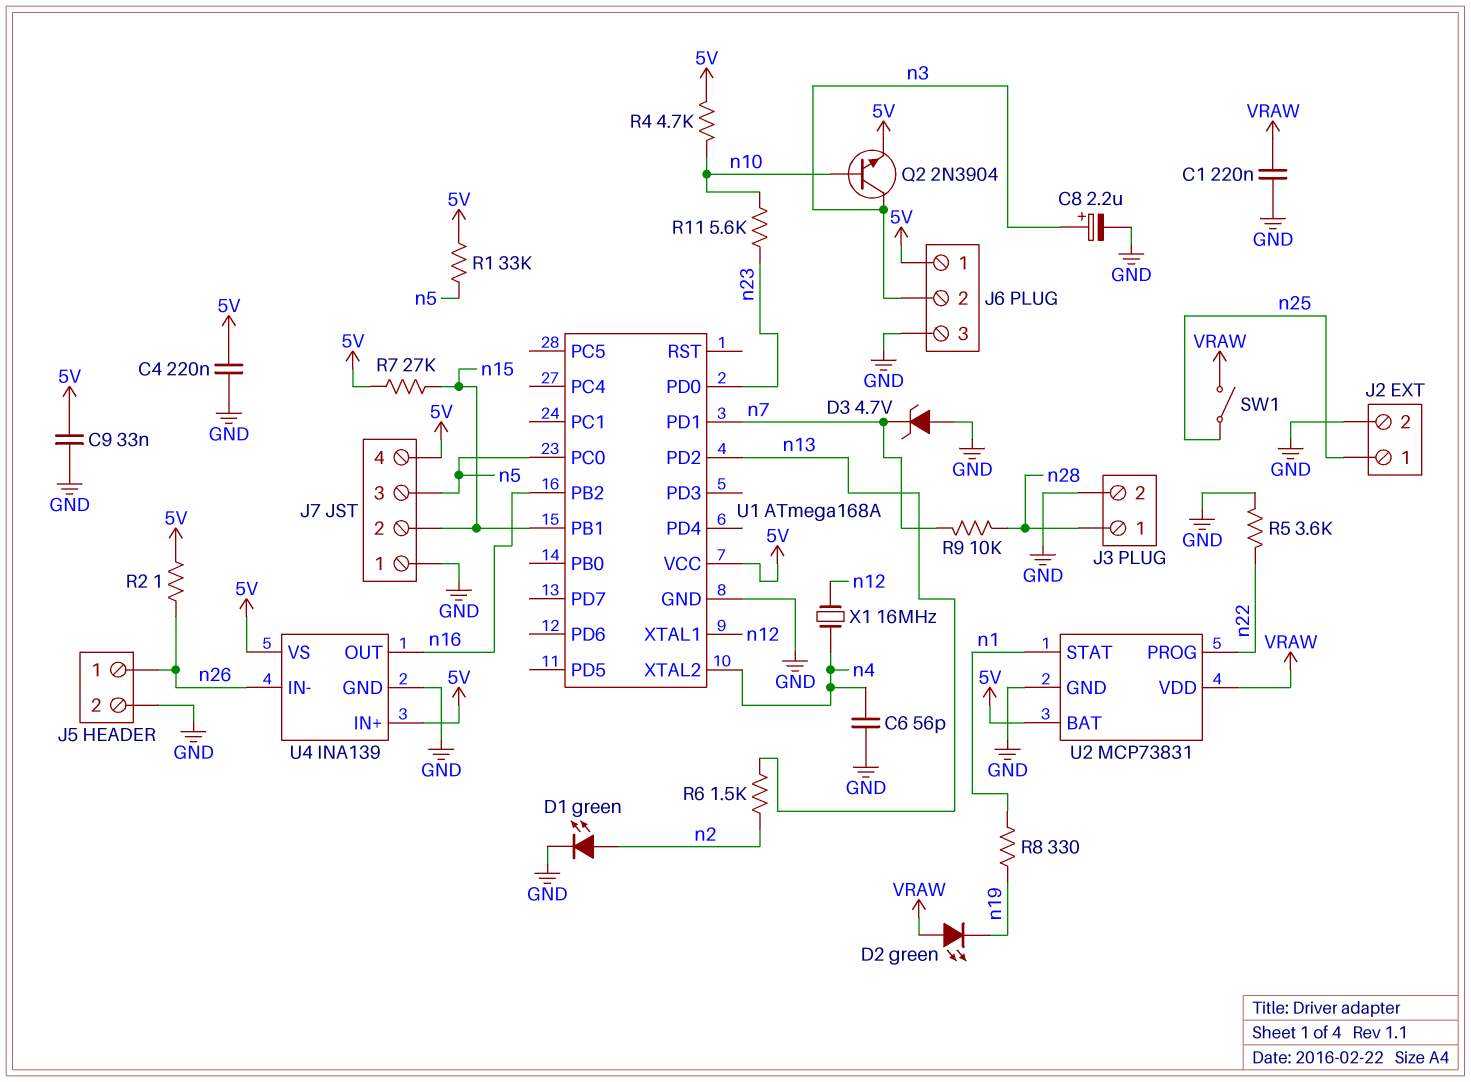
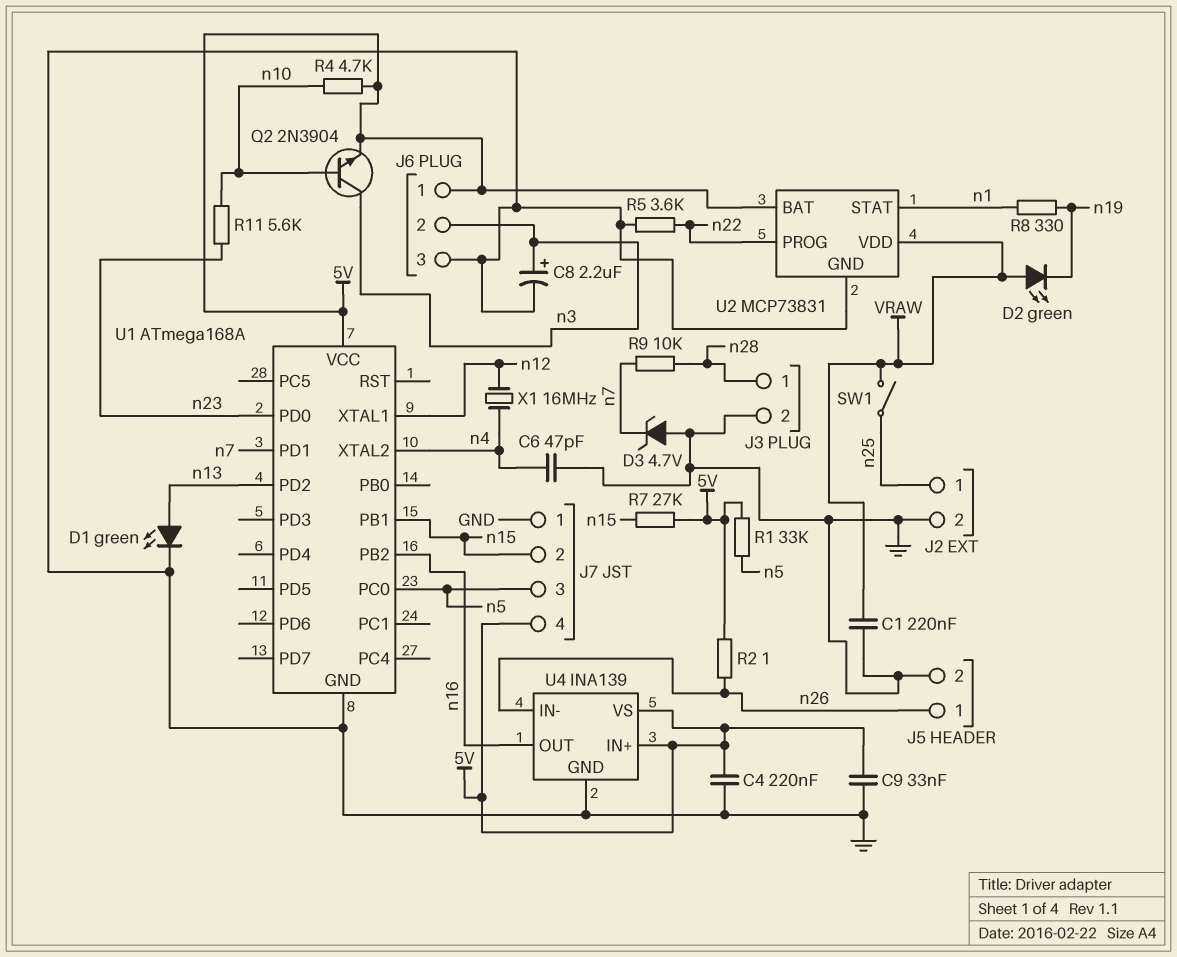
C6: 56pF (GND, n4) -> 47pF (GND, n4)
D1: LED green (A n2, K GND) -> LED green (A n13, K GND)
R6: 1.5k (n2, n13) -> none

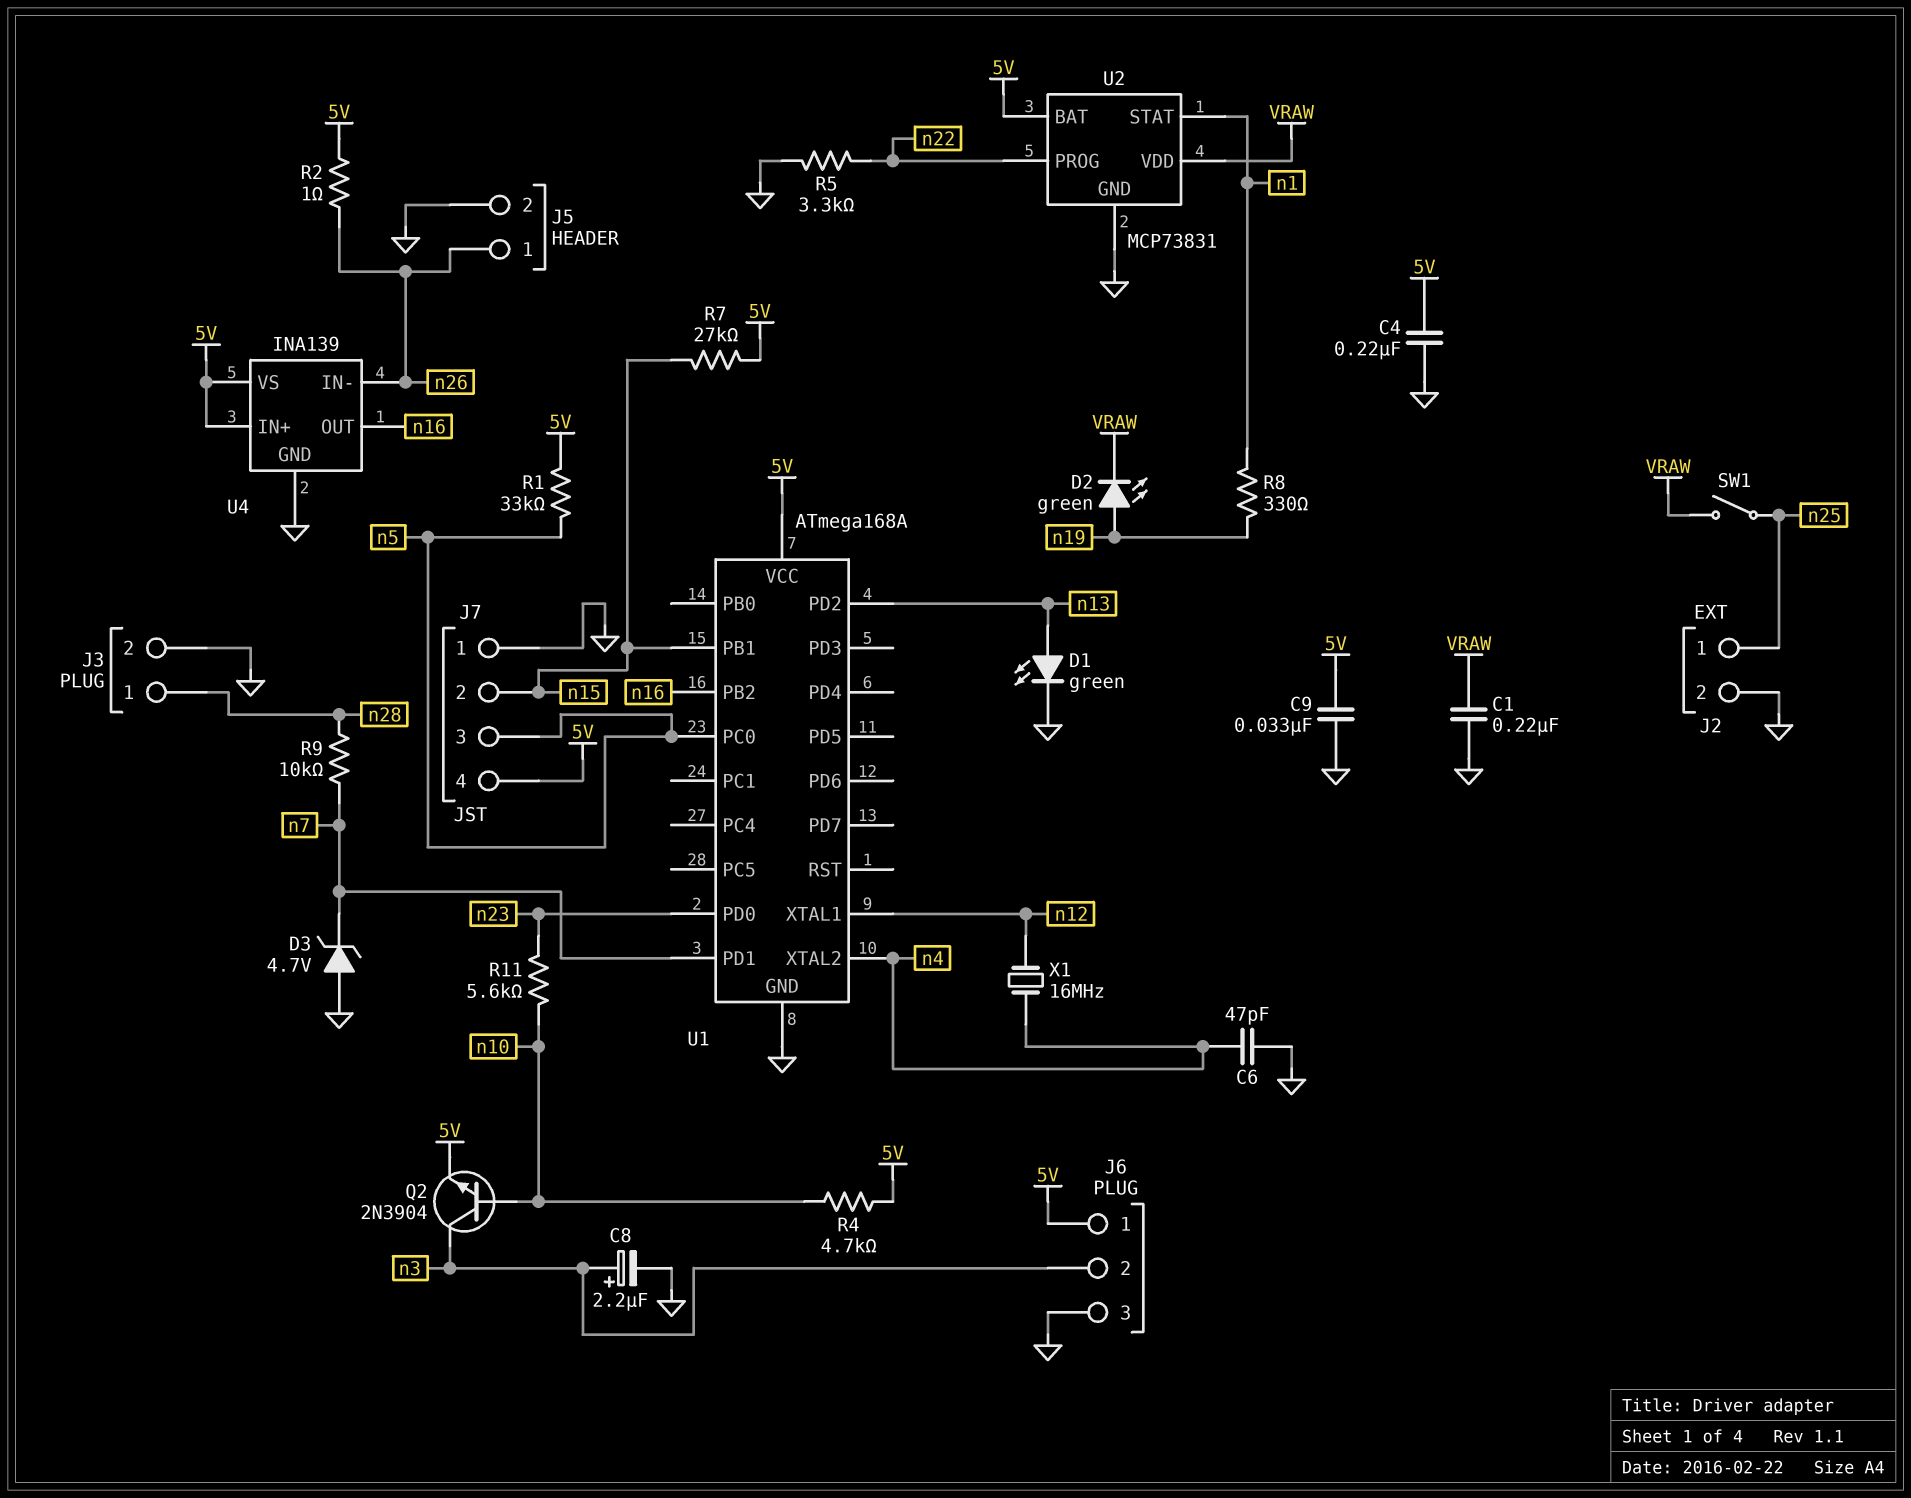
D2: LED green (A VRAW, K n19) -> LED green (A n19, K VRAW)
R5: 3.6k (GND, n22) -> 3.3k (GND, n22)

